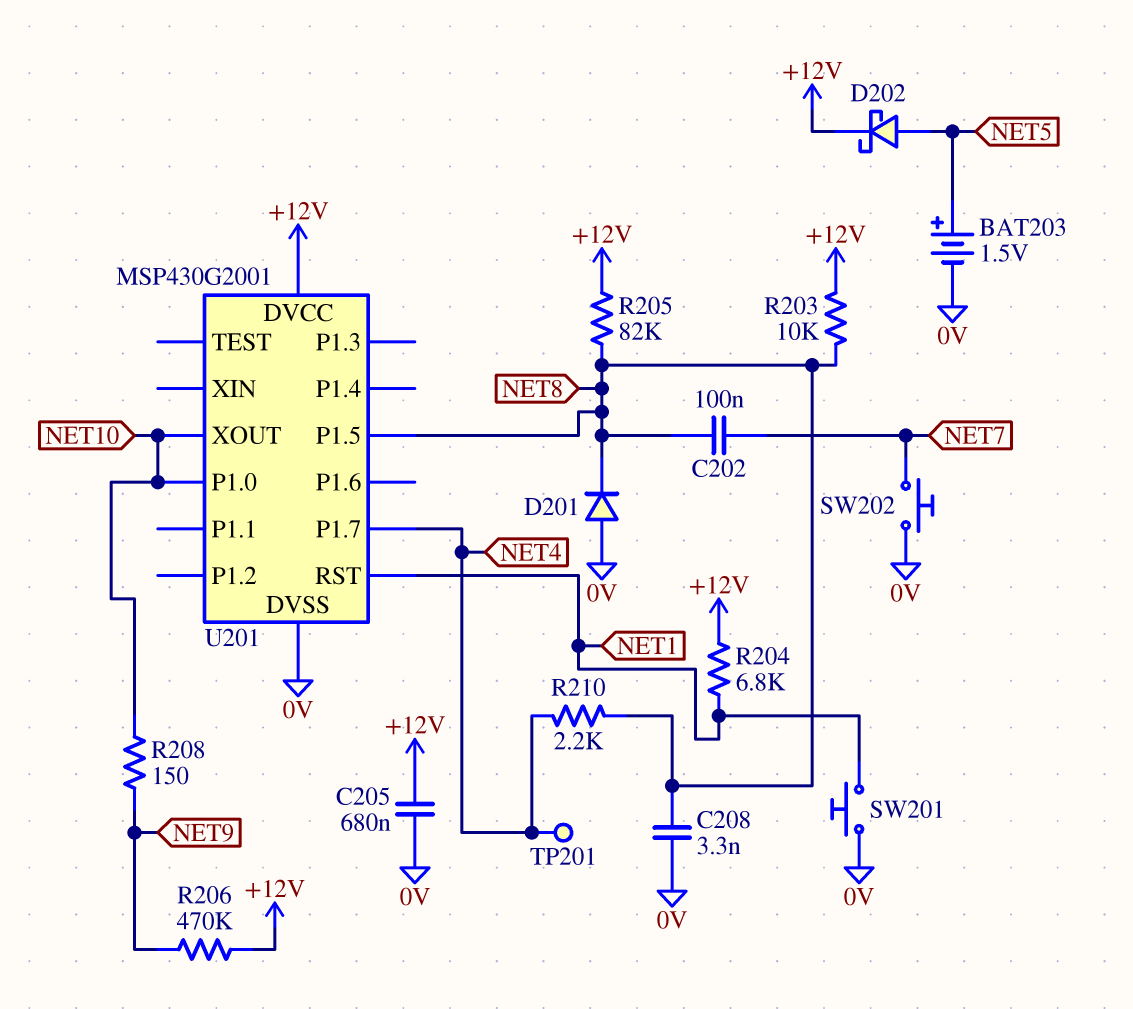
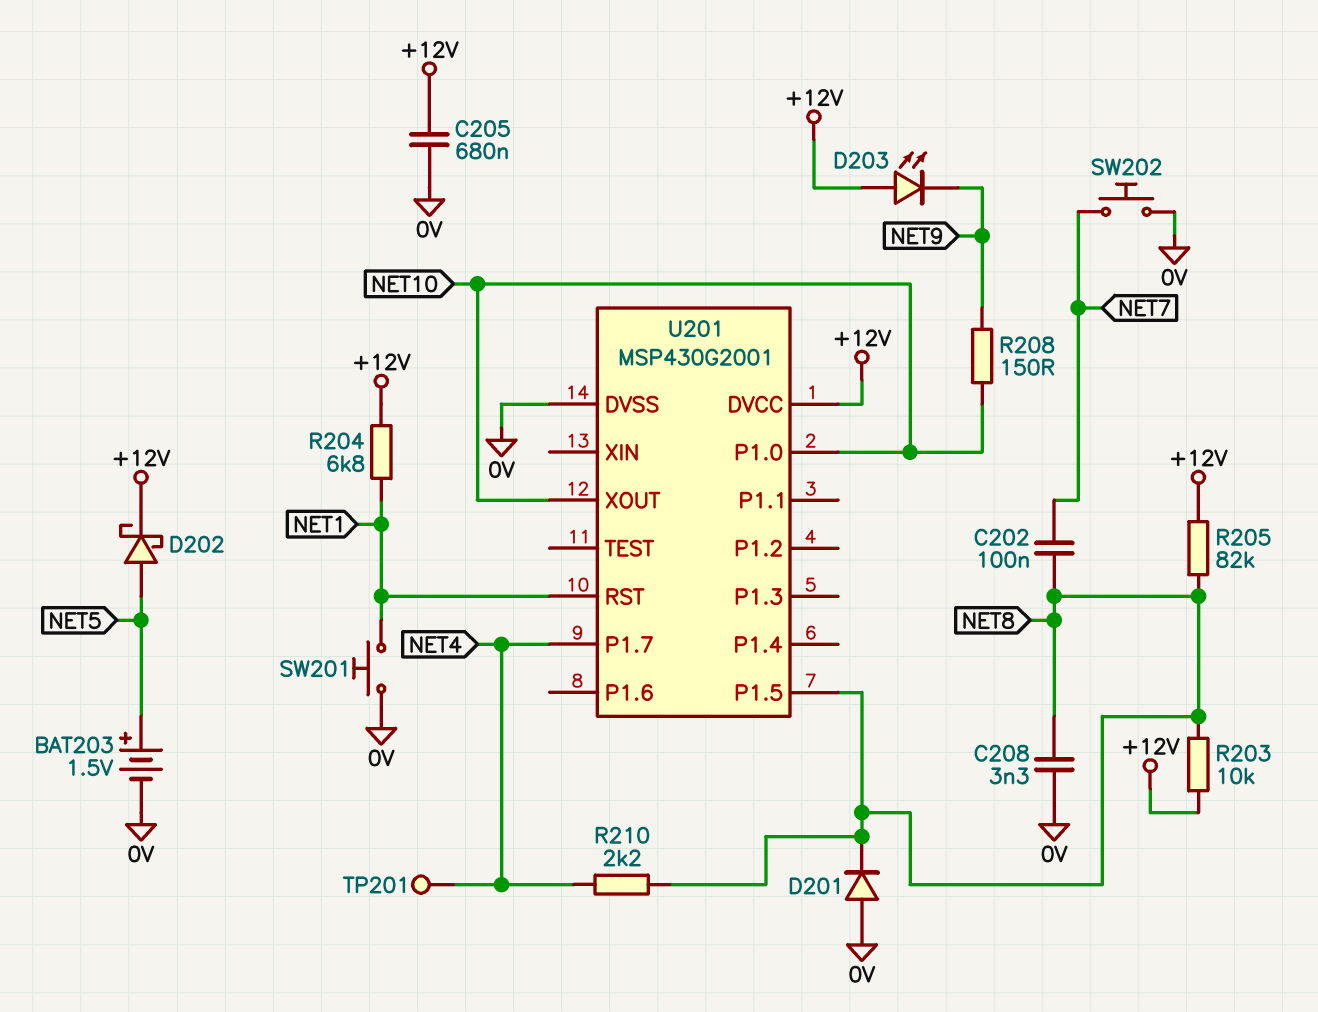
D203: none -> LED (A +12V, K NET9)
R206: 470k (+12V, NET9) -> none

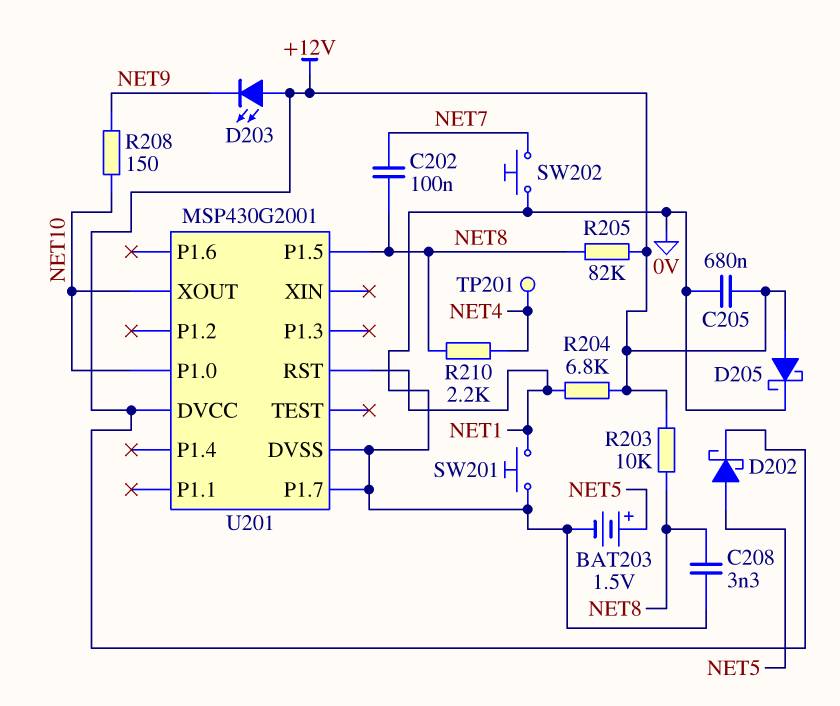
D201: diode (A 0V, K NET8) -> none
D205: none -> schottky (A +12V, K 0V)
U201 pin P1.7: NET4 -> 0V

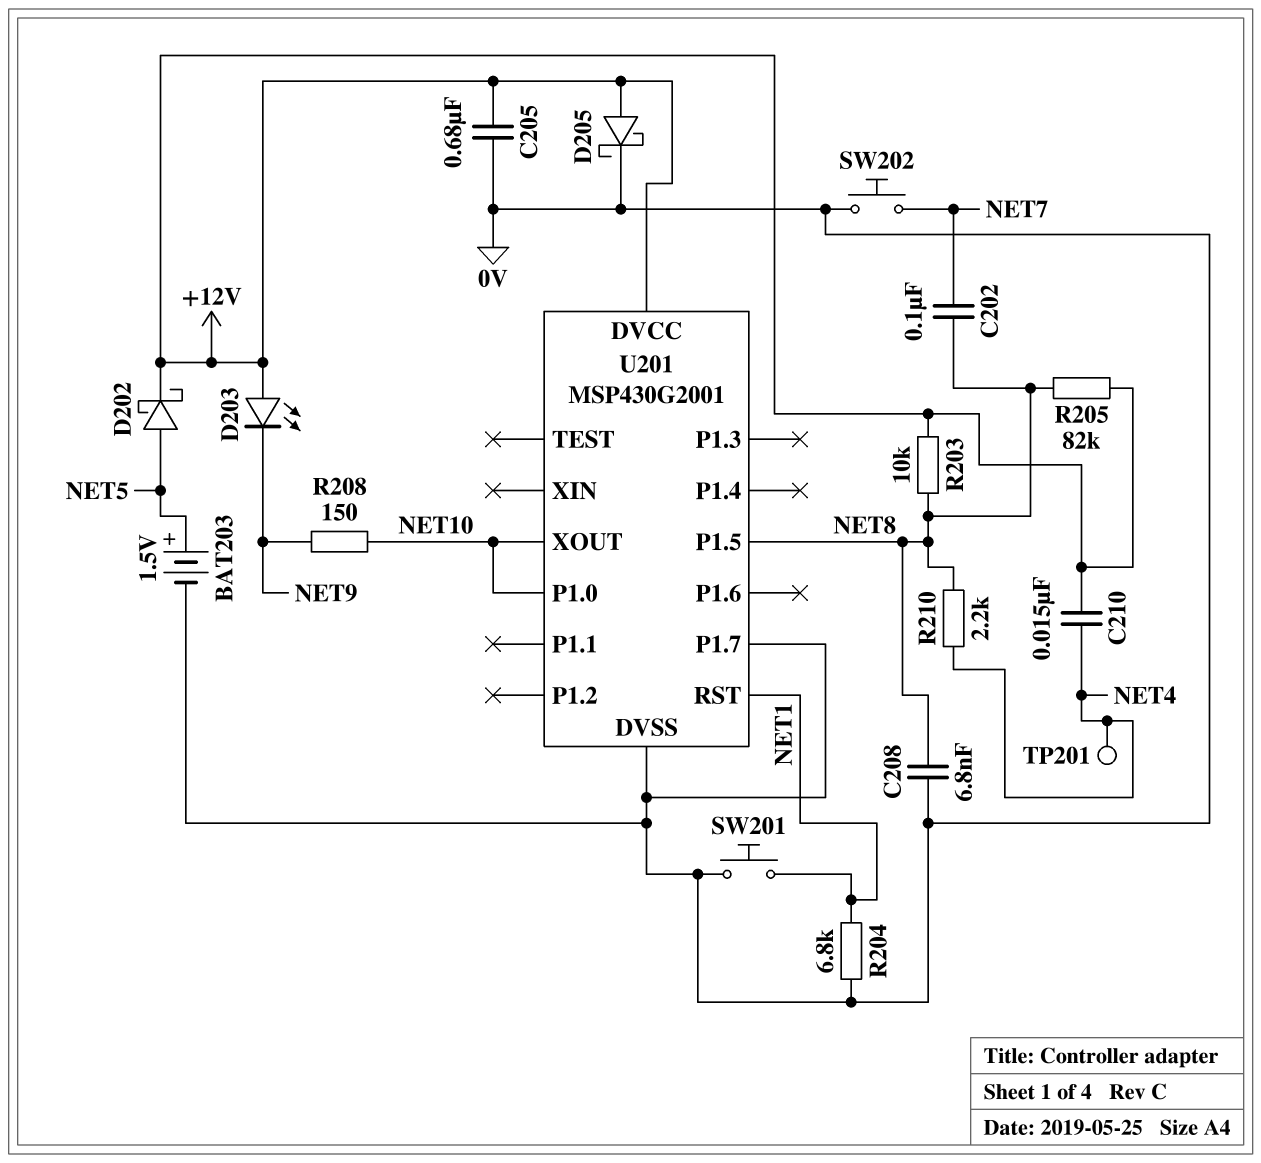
C208: 3.3nF (0V, NET8) -> 6.8nF (0V, NET8)
C210: none -> 15nF (+12V, NET4)
R204: 6.8k (+12V, NET1) -> 6.8k (0V, NET1)

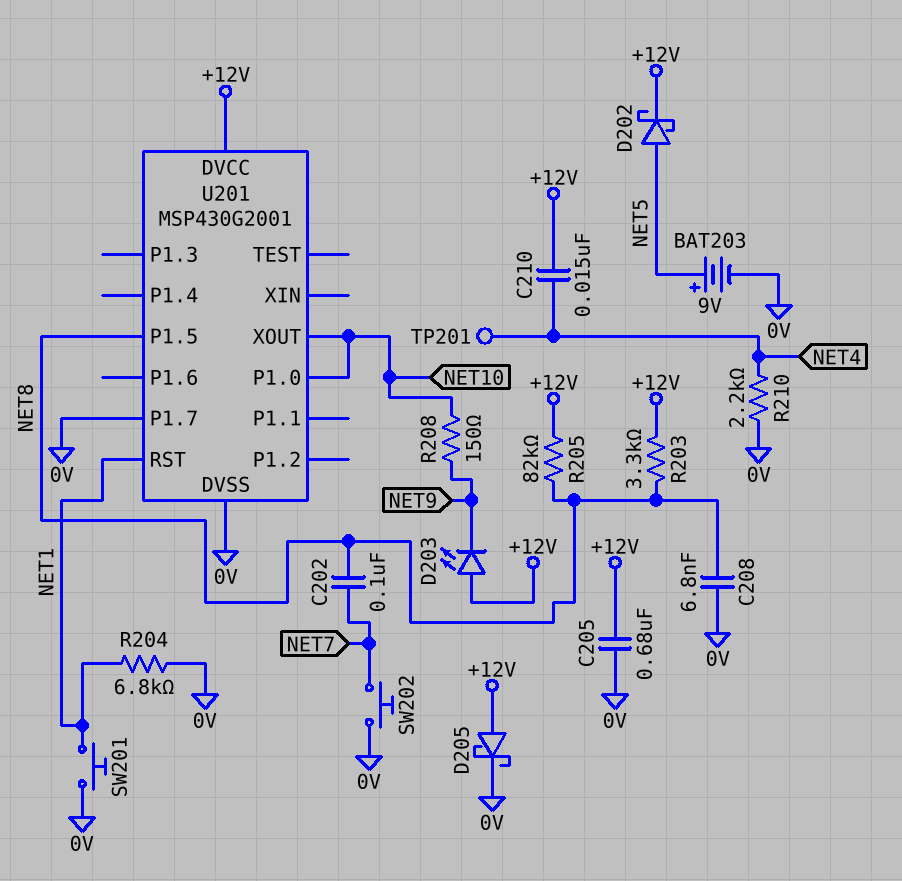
BAT203: 1.5V (plus NET5, minus 0V) -> 9V (plus NET5, minus 0V)
R203: 10k (+12V, NET8) -> 3.3k (+12V, NET8)
R210: 2.2k (NET4, NET8) -> 2.2k (0V, NET4)

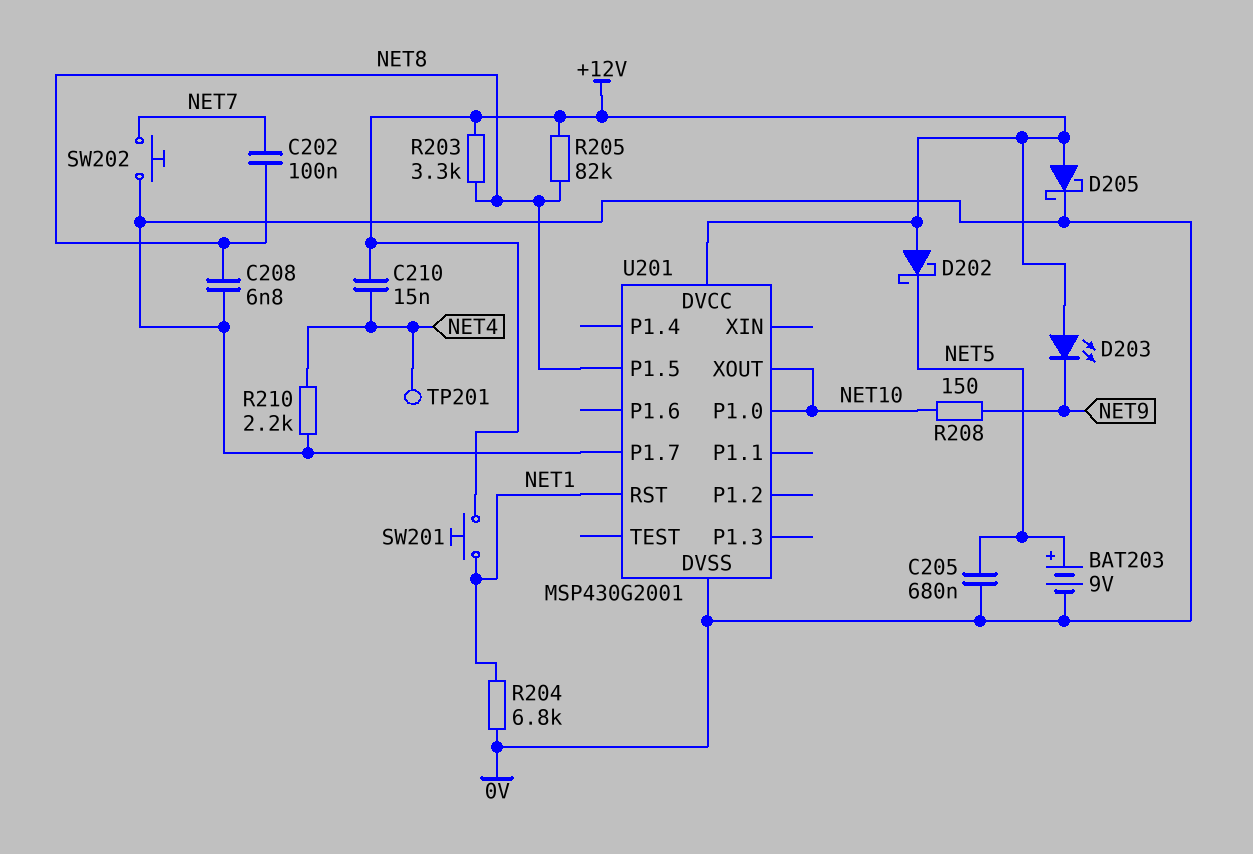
C205: 680nF (+12V, 0V) -> 680nF (0V, NET5)
D202: schottky (A NET5, K +12V) -> schottky (A +12V, K NET5)
SW201: button (0V, NET1) -> button (+12V, NET1)

